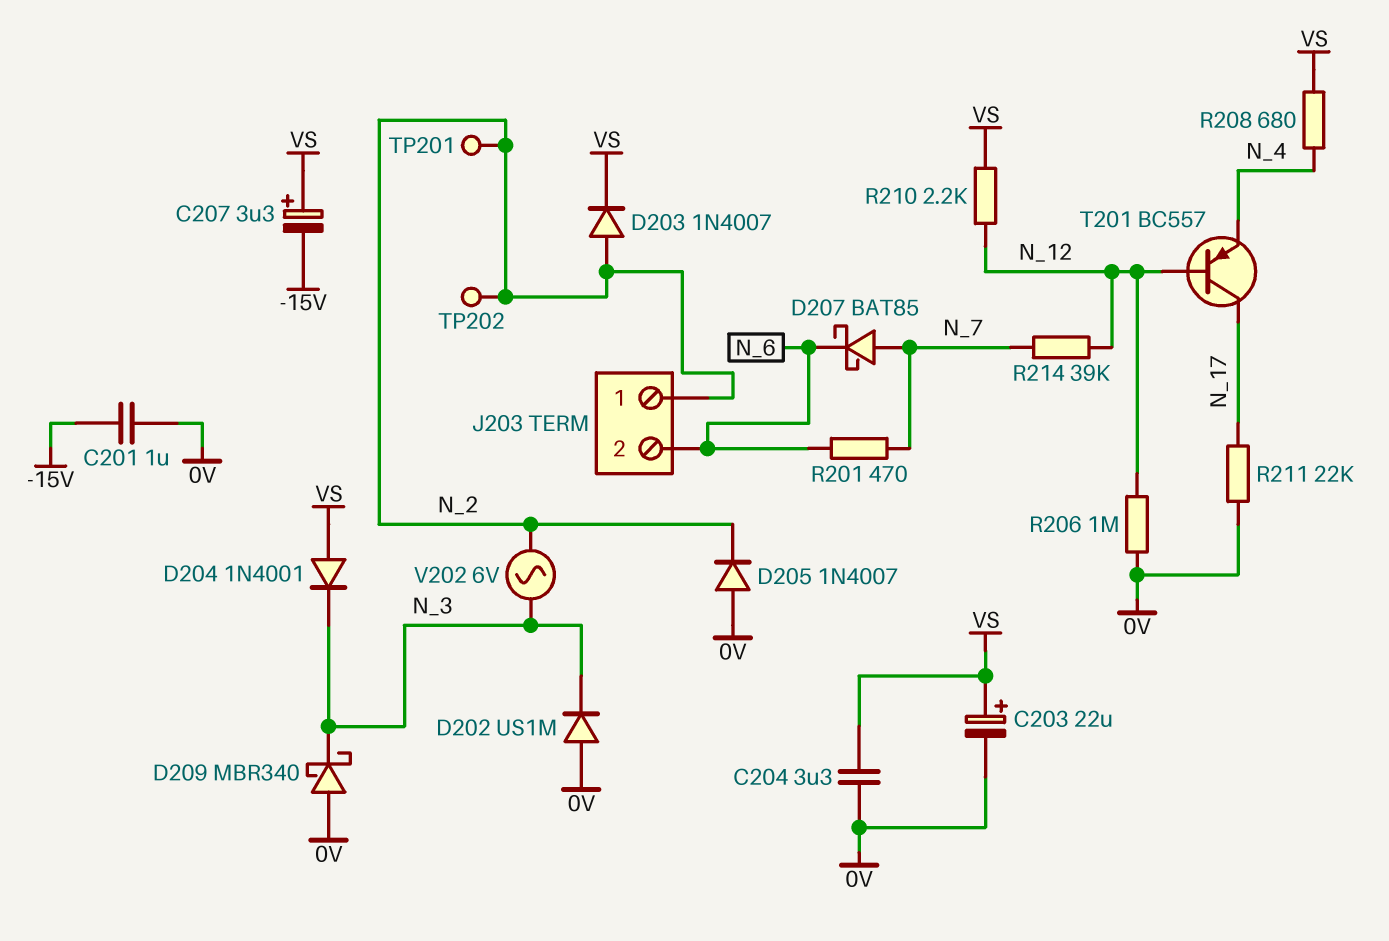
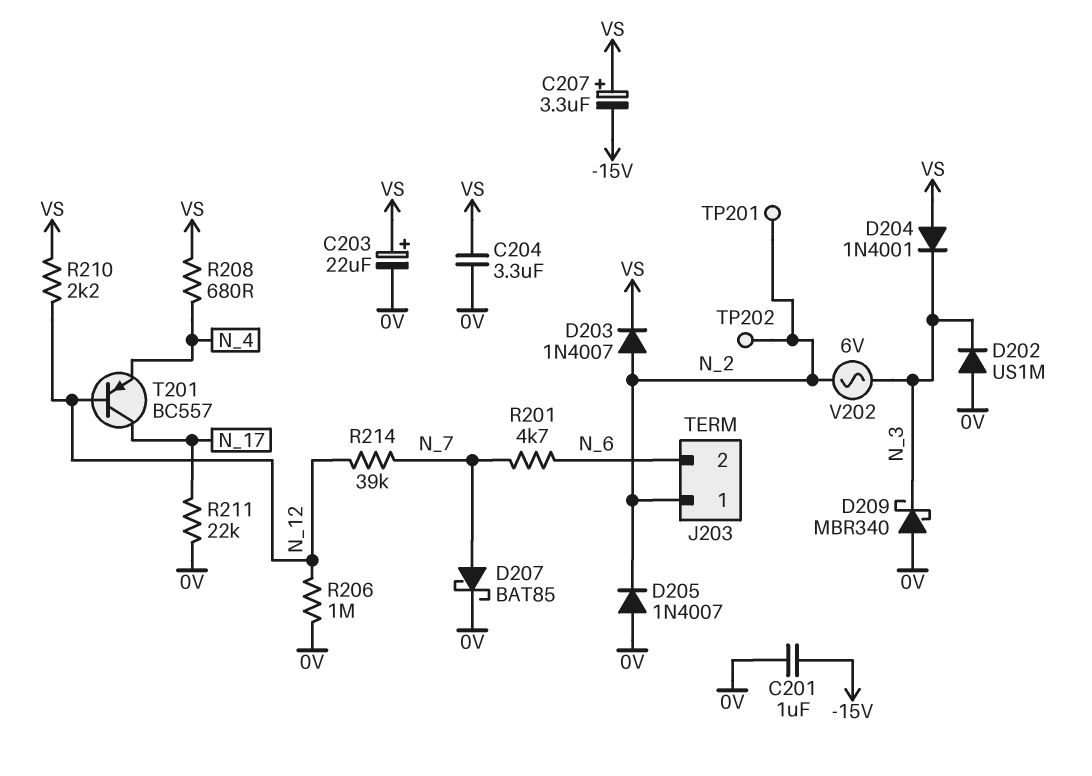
D207: schottky BAT85 (A N_7, K N_6) -> schottky BAT85 (A N_7, K 0V)
R201: 470 (N_6, N_7) -> 4.7k (N_6, N_7)

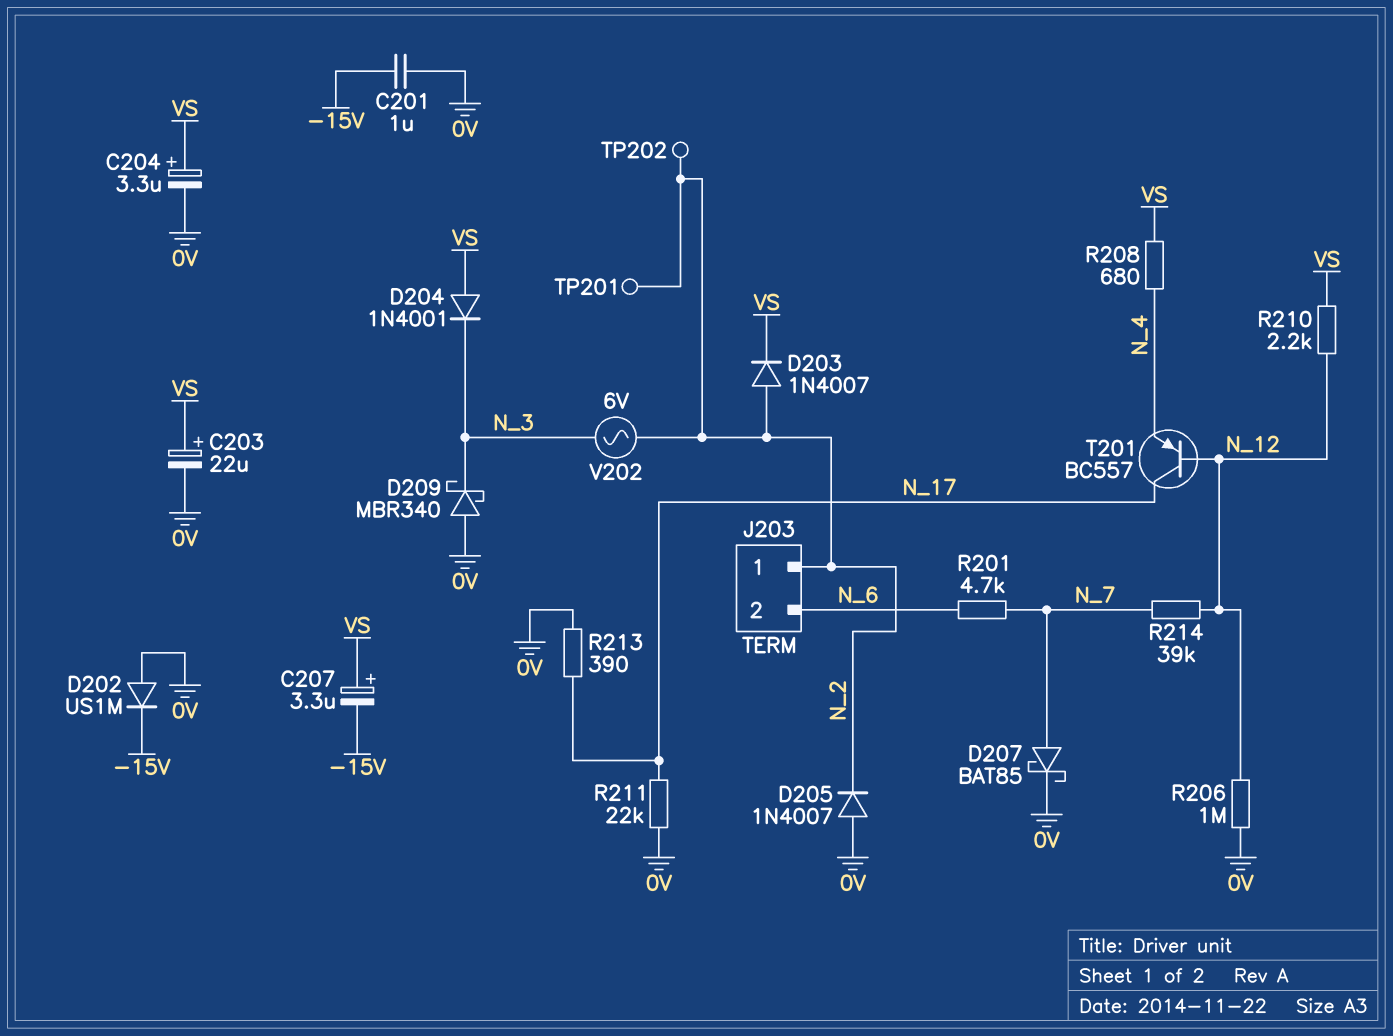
C204: 3.3uF (0V, VS) -> 3.3uF (plus VS, minus 0V)
D202: diode US1M (A 0V, K N_3) -> diode US1M (A 0V, K -15V)
R213: none -> 390 (0V, N_17)

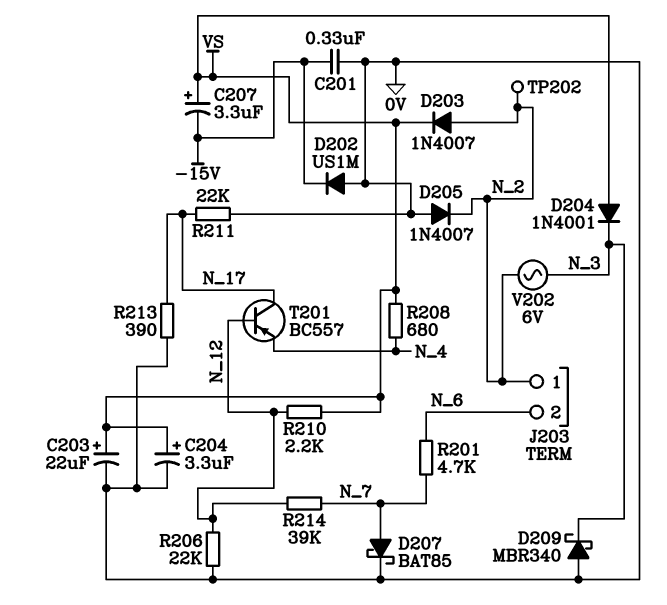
C201: 1uF (-15V, 0V) -> 330nF (-15V, 0V)
R206: 1M (0V, N_12) -> 22k (0V, N_12)
TP201: test point (N_2) -> none

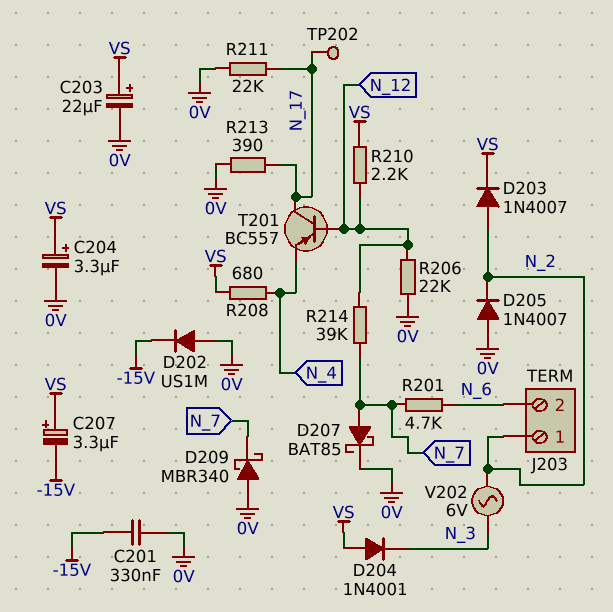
D209: schottky MBR340 (A 0V, K N_3) -> schottky MBR340 (A 0V, K N_7)
TP202: test point (N_2) -> test point (N_17)

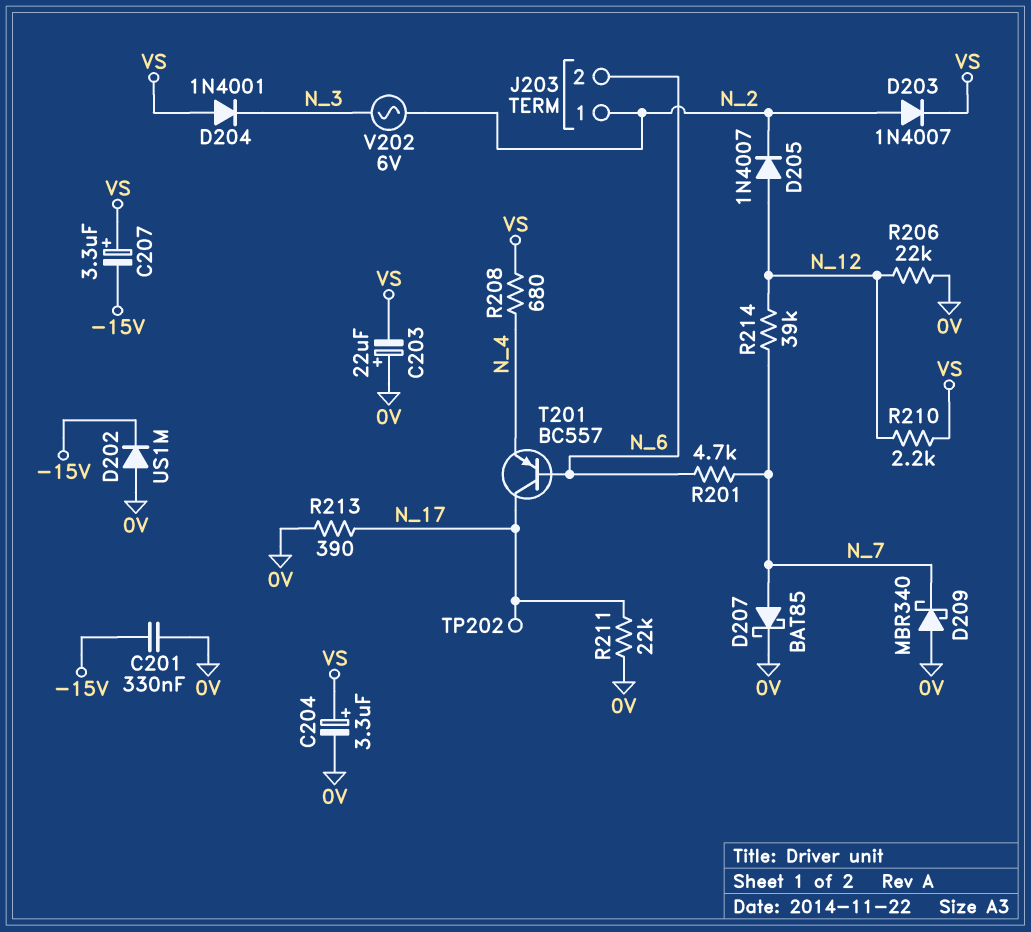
C203: 22uF (plus VS, minus 0V) -> 22uF (plus 0V, minus VS)
D205: diode 1N4007 (A 0V, K N_2) -> diode 1N4007 (A N_12, K N_2)
T201: PNP BC557 (B N_12, C N_17, E N_4) -> PNP BC557 (B N_6, C N_17, E N_4)

